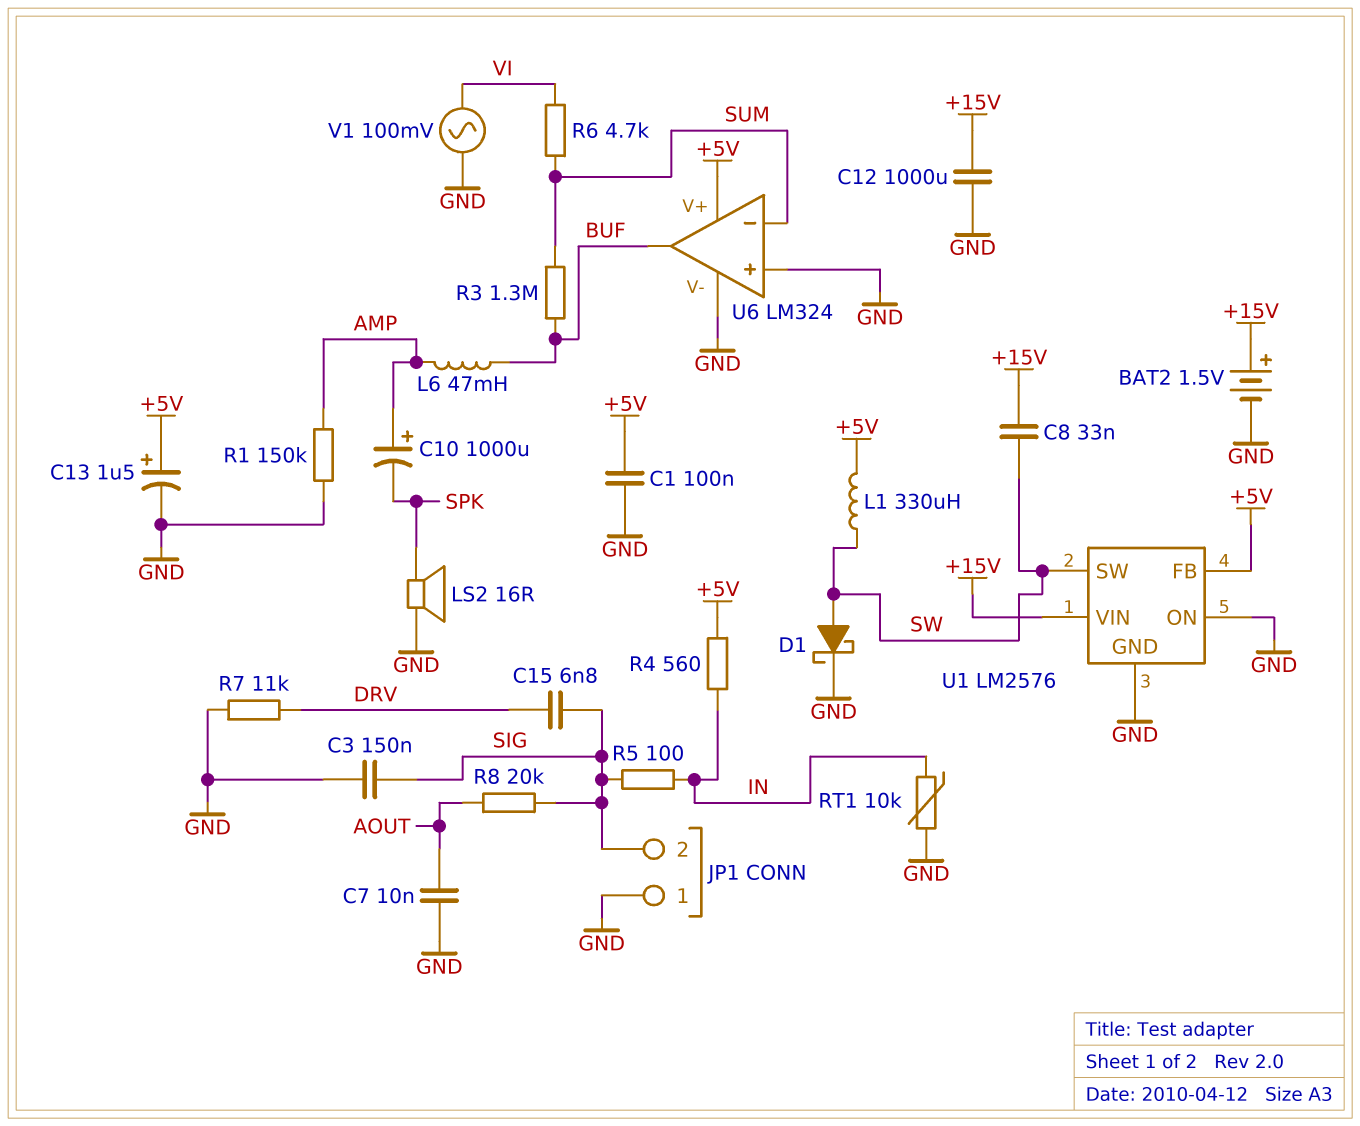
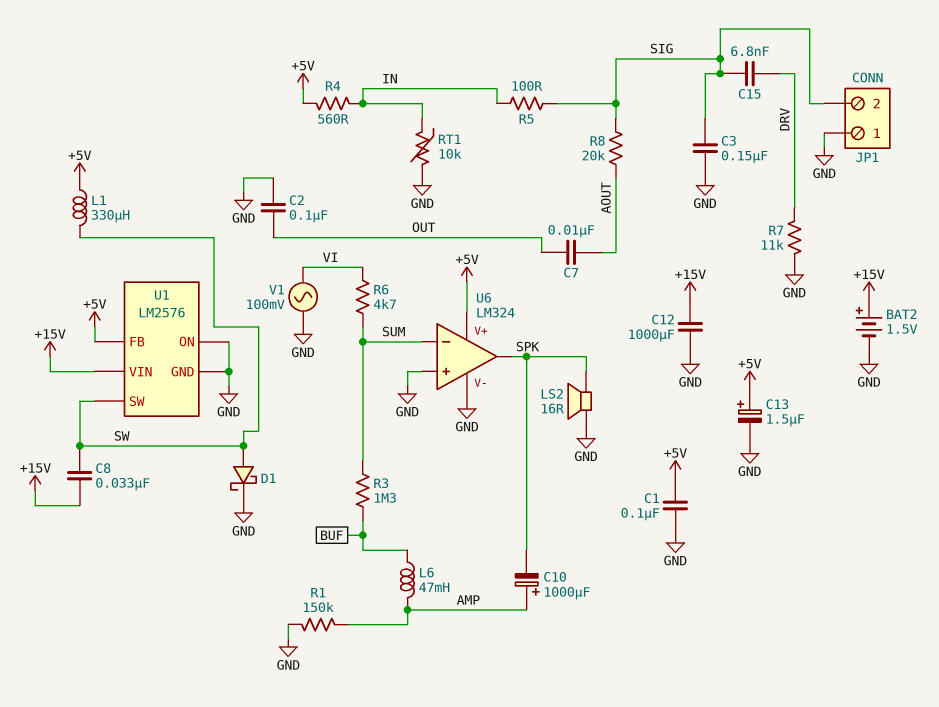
C2: none -> 100nF (GND, OUT)
C7: 10nF (AOUT, GND) -> 10nF (AOUT, OUT)
U6 pin out: BUF -> SPK

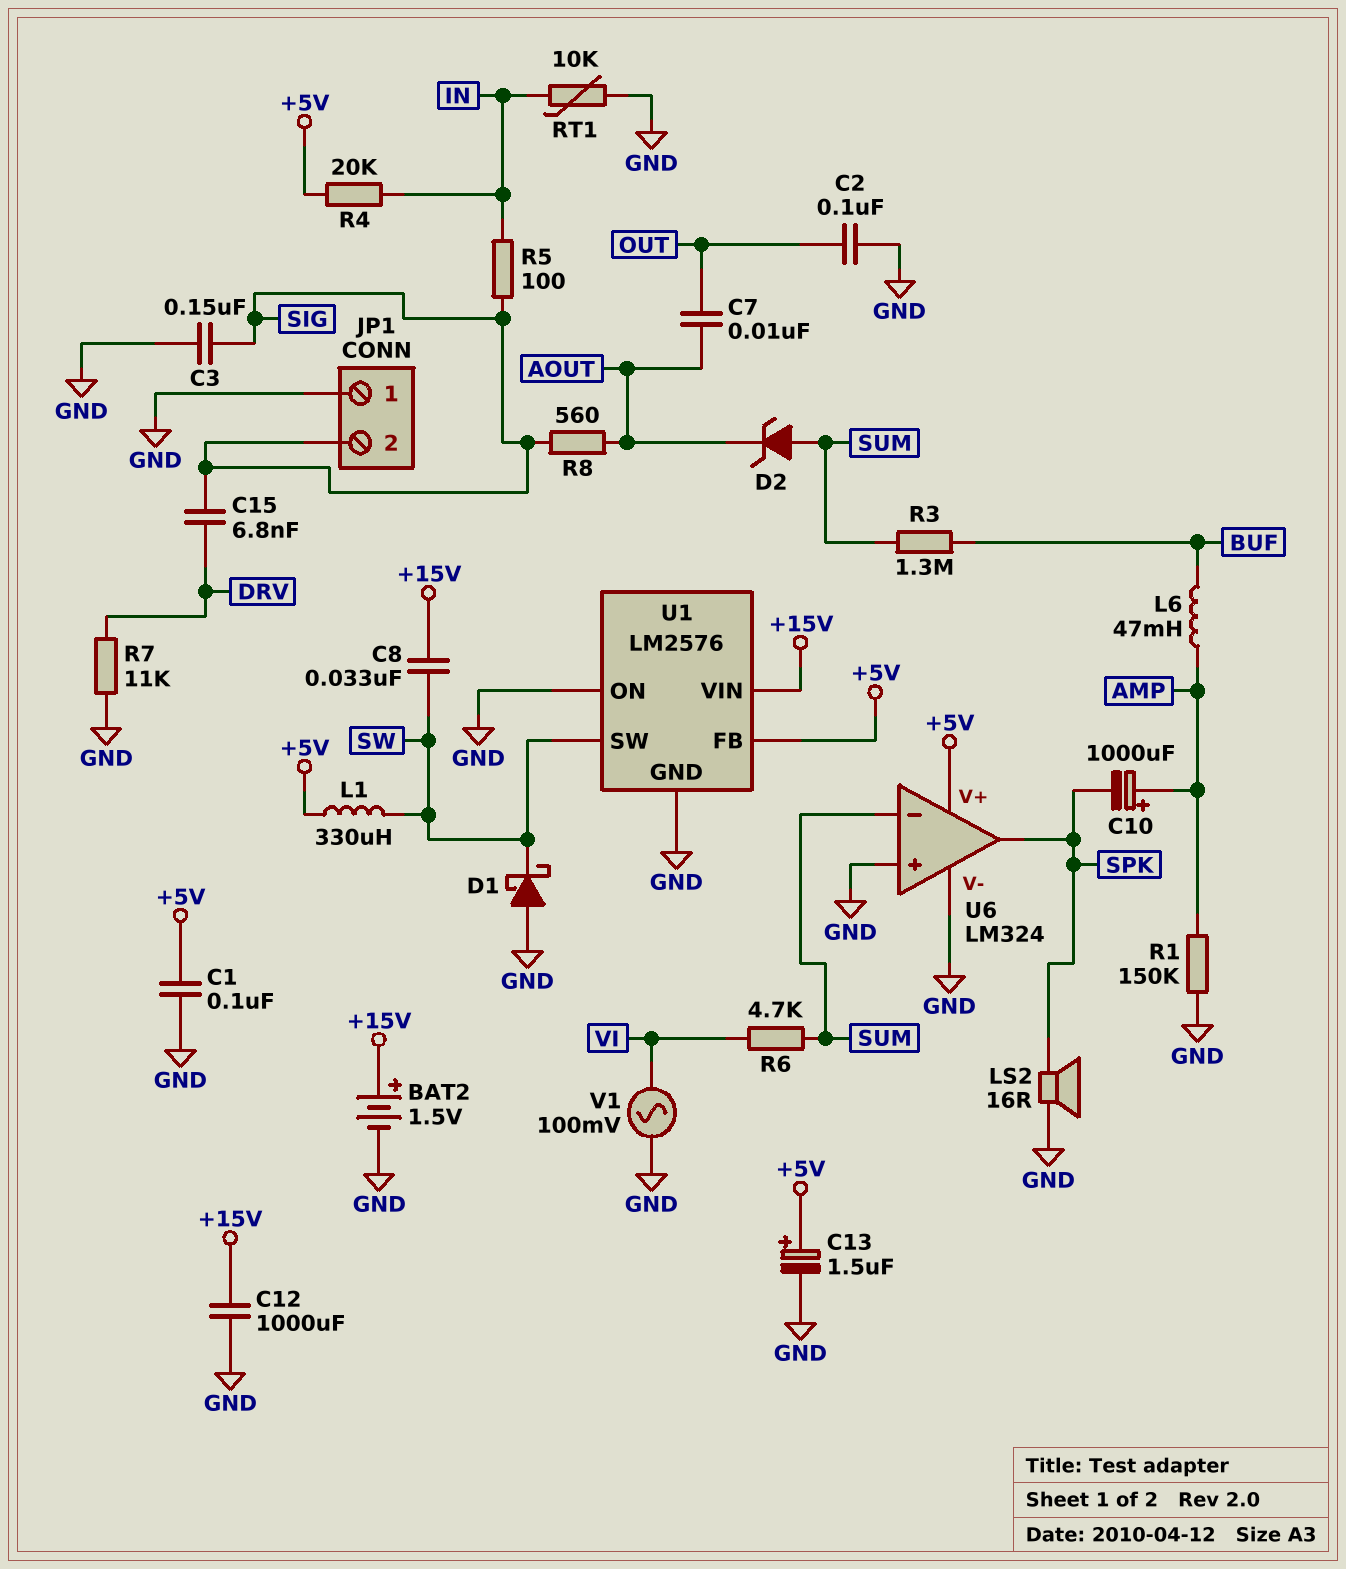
D1: schottky (A SW, K GND) -> schottky (A GND, K SW)
D2: none -> zener (A SUM, K AOUT)
R4: 560 (+5V, IN) -> 20k (+5V, IN)
R8: 20k (AOUT, SIG) -> 560 (AOUT, SIG)

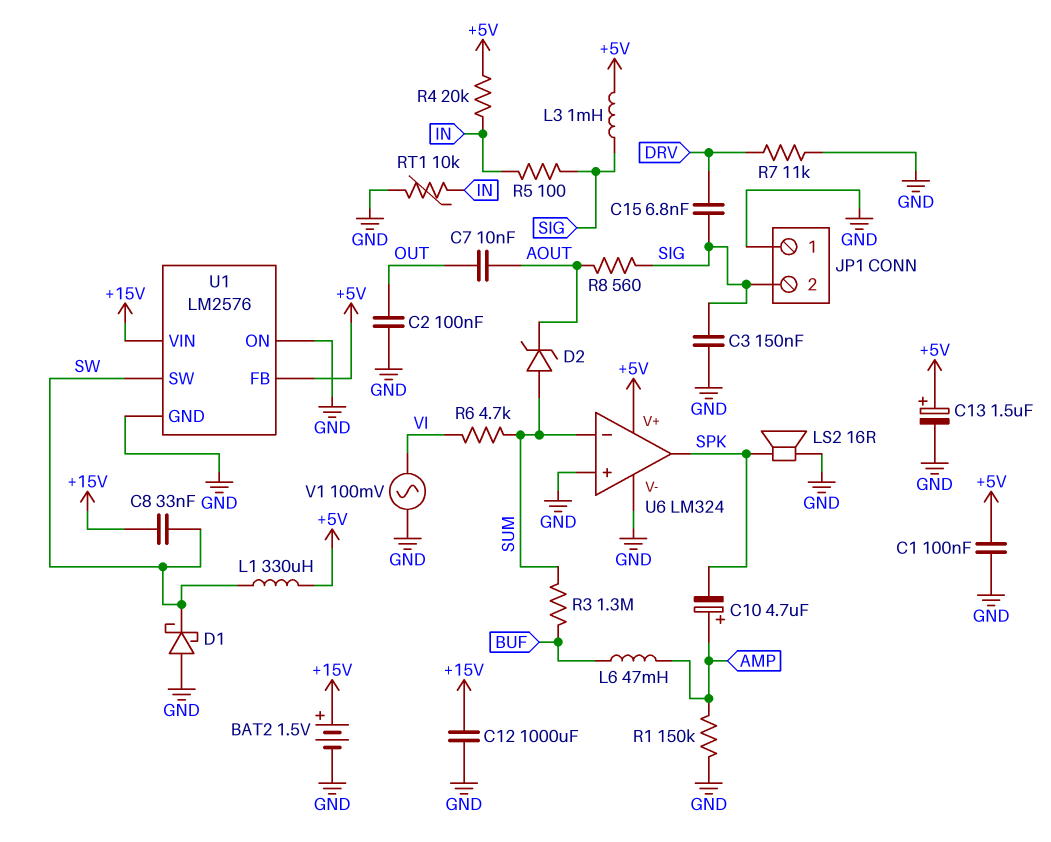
C10: 1000uF (plus AMP, minus SPK) -> 4.7uF (plus AMP, minus SPK)
L3: none -> 1mH (+5V, SIG)

